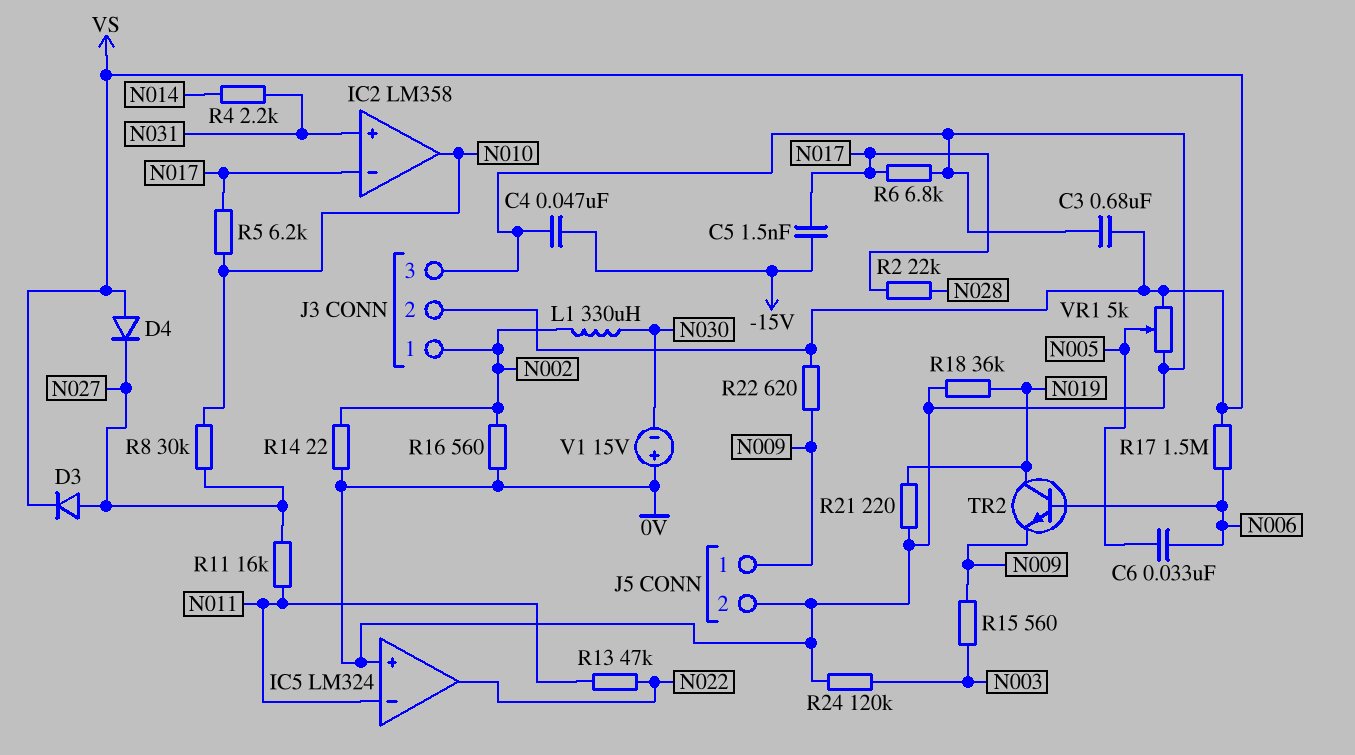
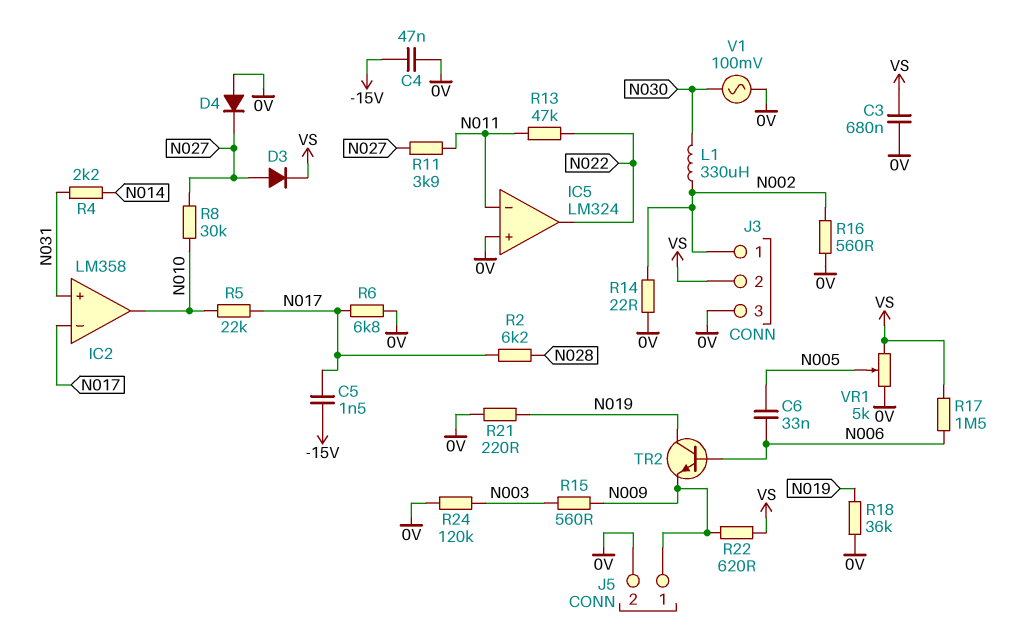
D4: diode (A VS, K N027) -> diode (A 0V, K N027)
R2: 22k (N017, N028) -> 6.2k (N017, N028)
R5: 6.2k (N010, N017) -> 22k (N010, N017)
R11: 16k (N011, N027) -> 3.9k (N011, N027)
V1: 15V (plus 0V, minus N030) -> AC 100mV (0V, N030)

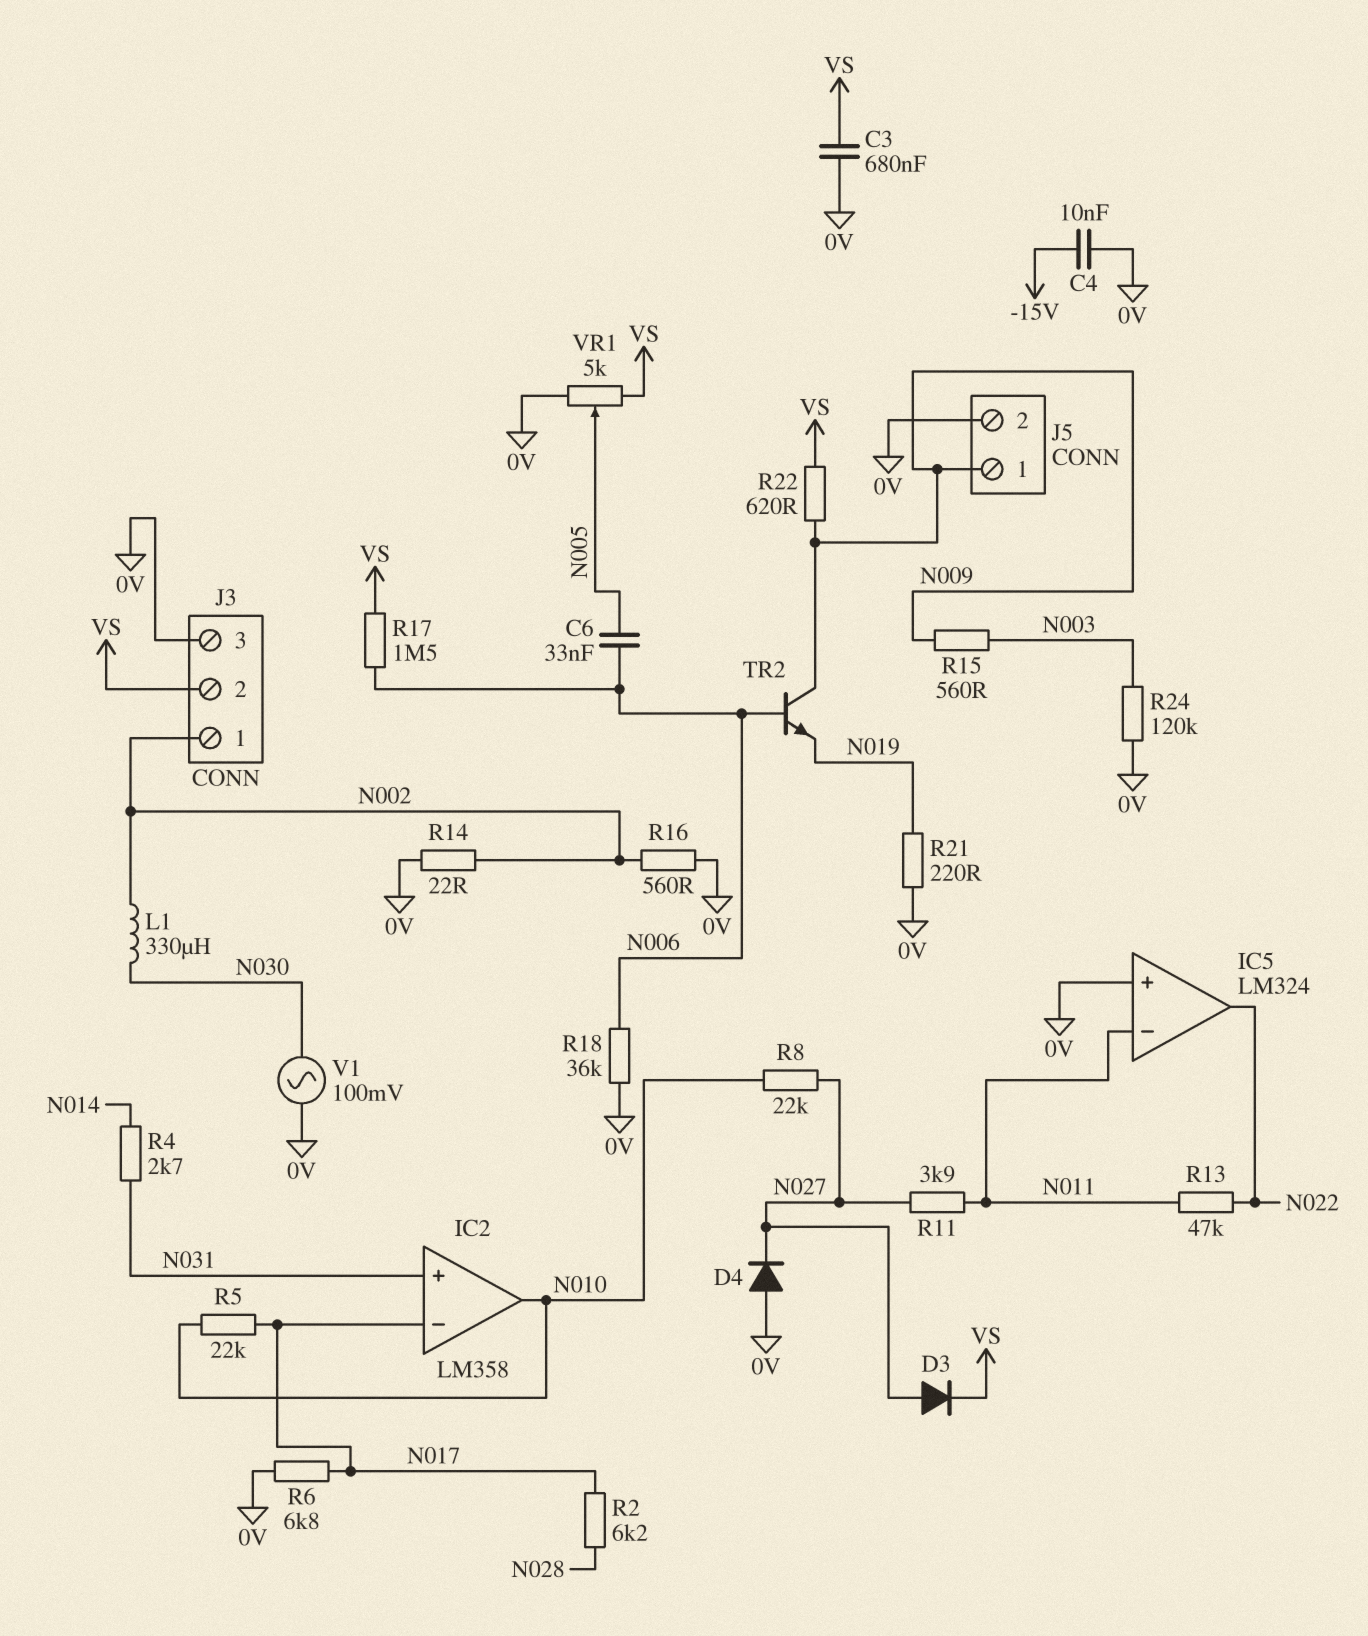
C4: 47nF (-15V, 0V) -> 10nF (-15V, 0V)
C5: 1.5nF (-15V, N017) -> none
R4: 2.2k (N014, N031) -> 2.7k (N014, N031)
R8: 30k (N010, N027) -> 22k (N010, N027)
R18: 36k (0V, N019) -> 36k (0V, N006)
TR2: NPN (B N006, C N019, E N009) -> NPN (B N006, C N009, E N019)

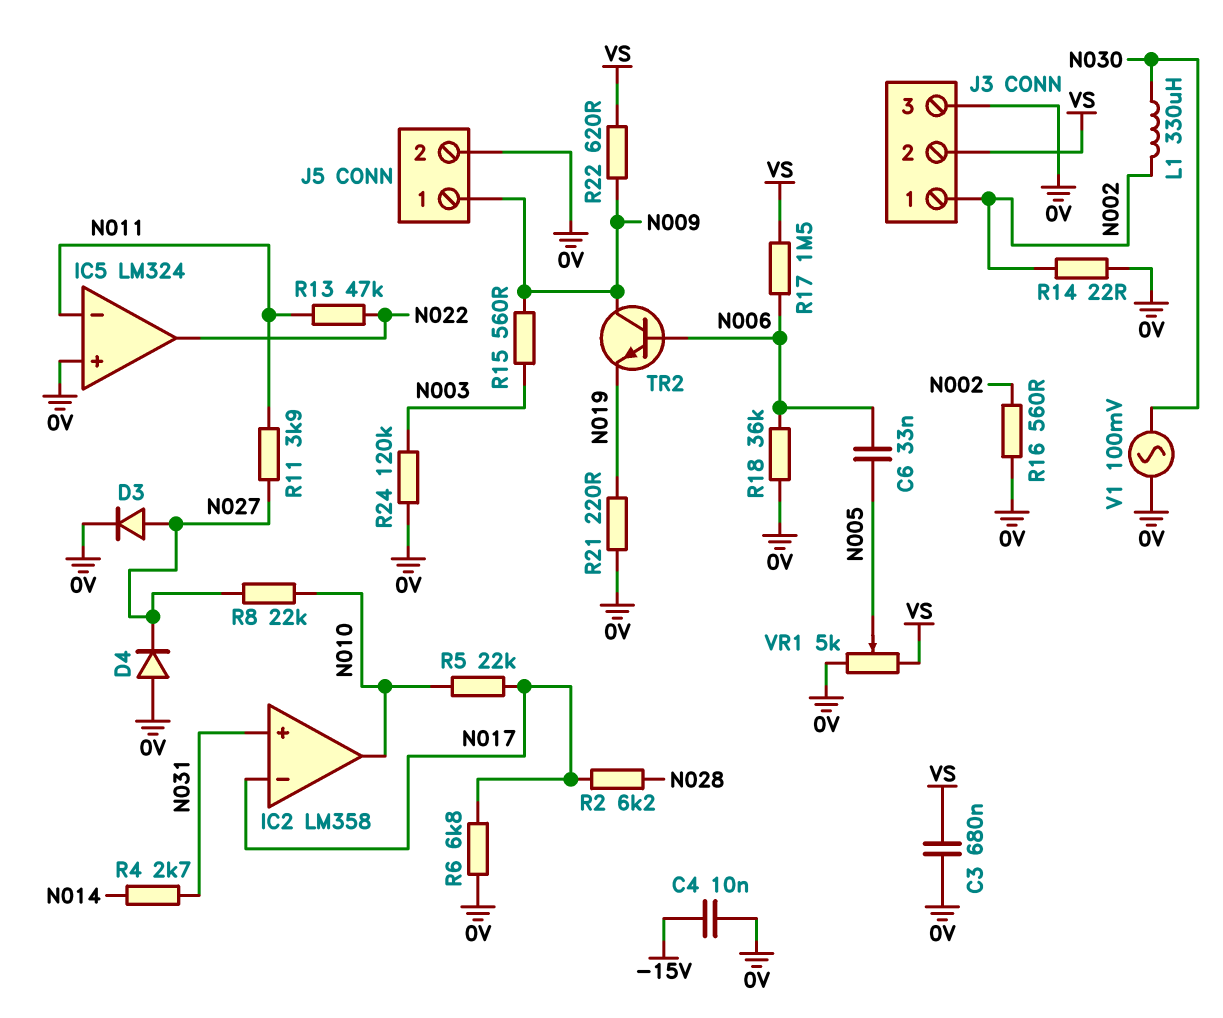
D3: diode (A N027, K VS) -> diode (A N027, K 0V)

